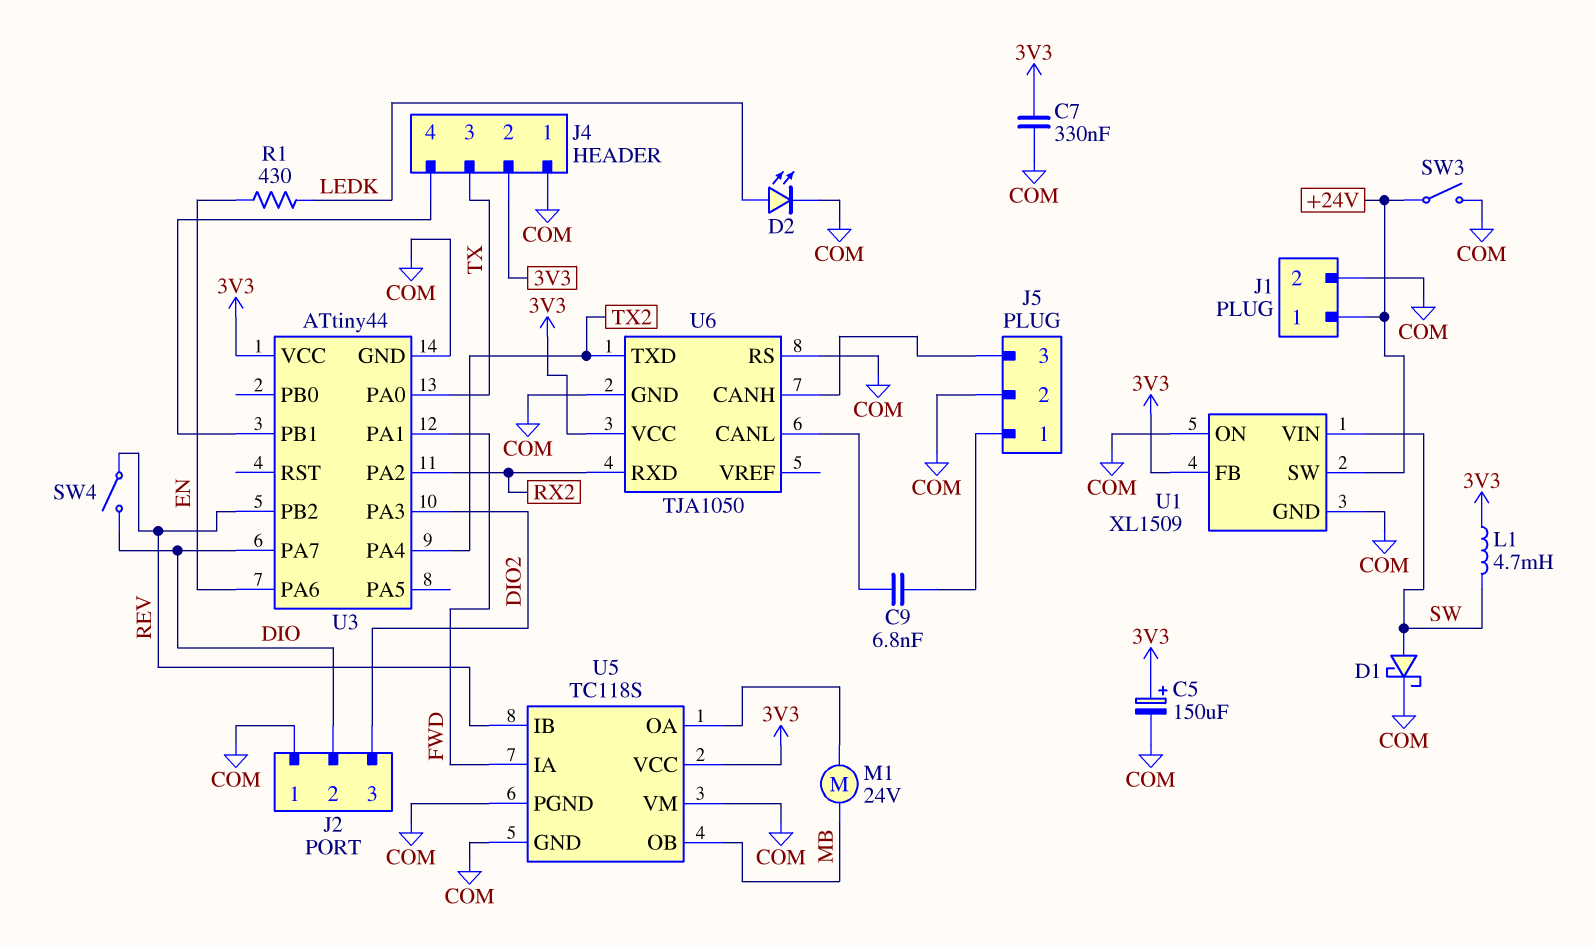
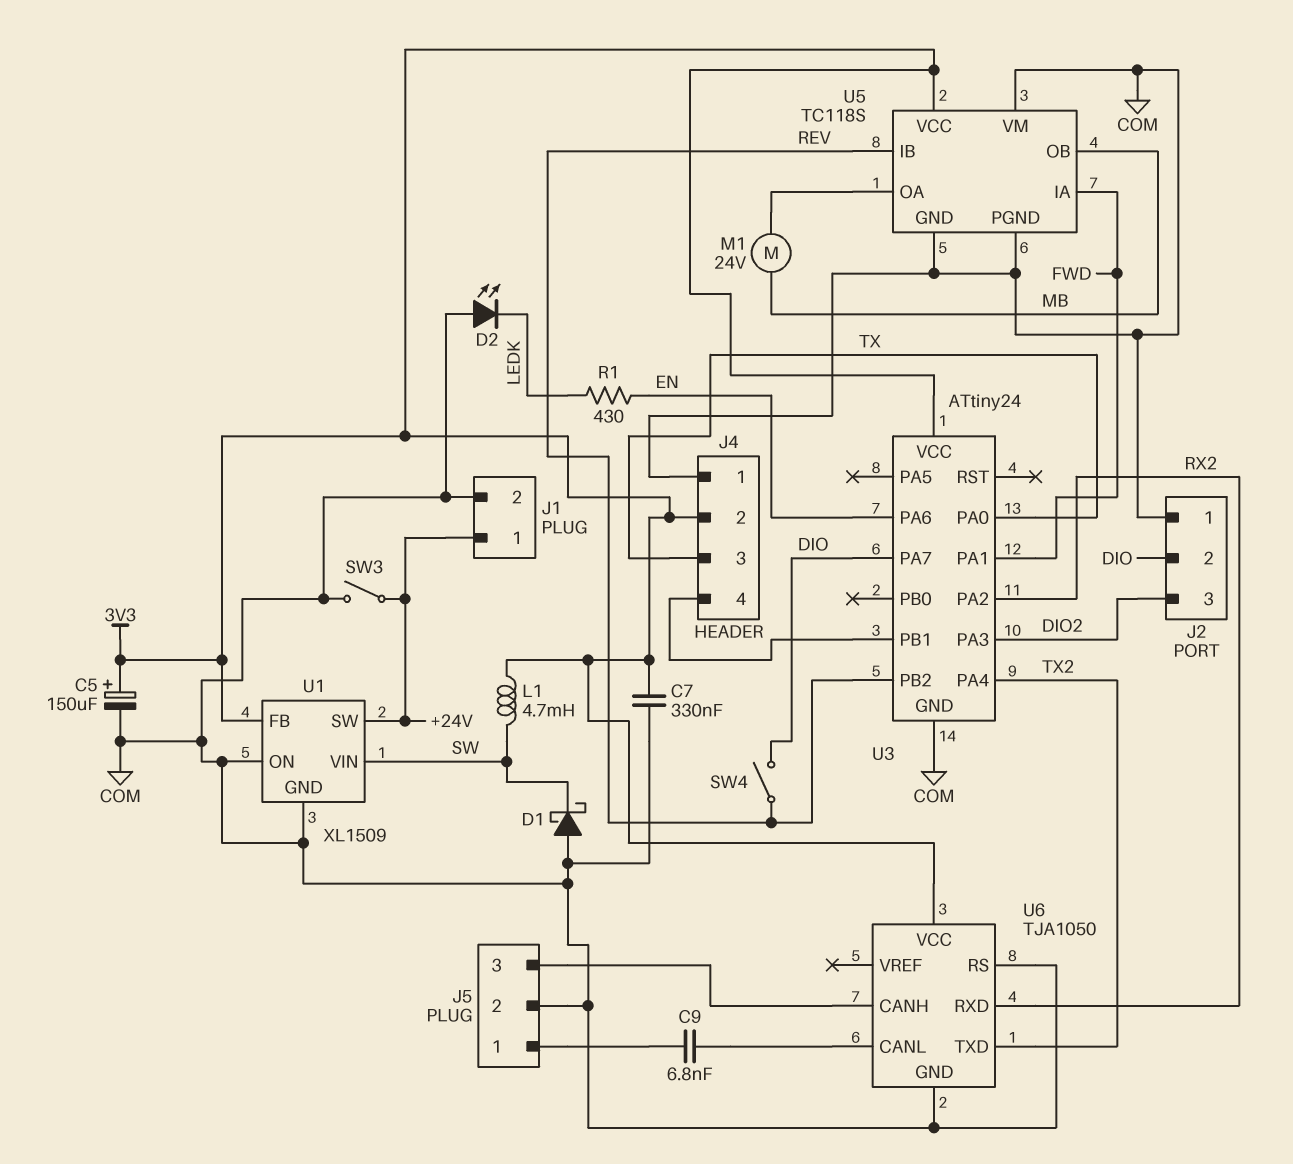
D1: schottky (A SW, K COM) -> schottky (A COM, K SW)
D2: LED (A LEDK, K COM) -> LED (A COM, K LEDK)
U3: ATtiny44 -> ATtiny24

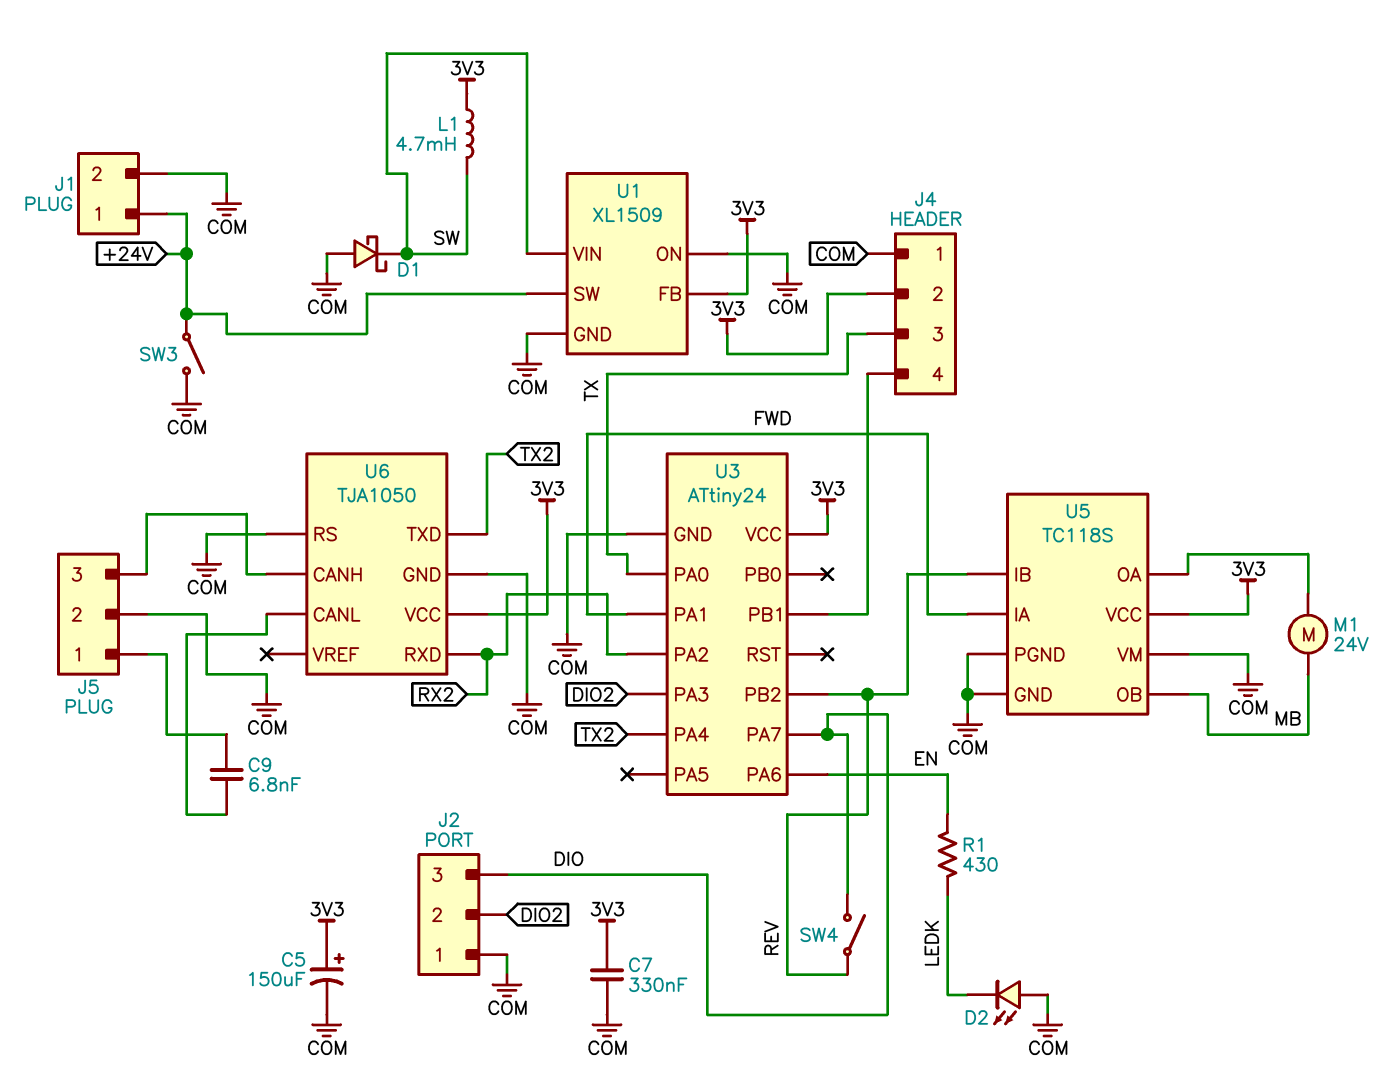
J2 pin 2: DIO -> DIO2
J2 pin 3: DIO2 -> DIO

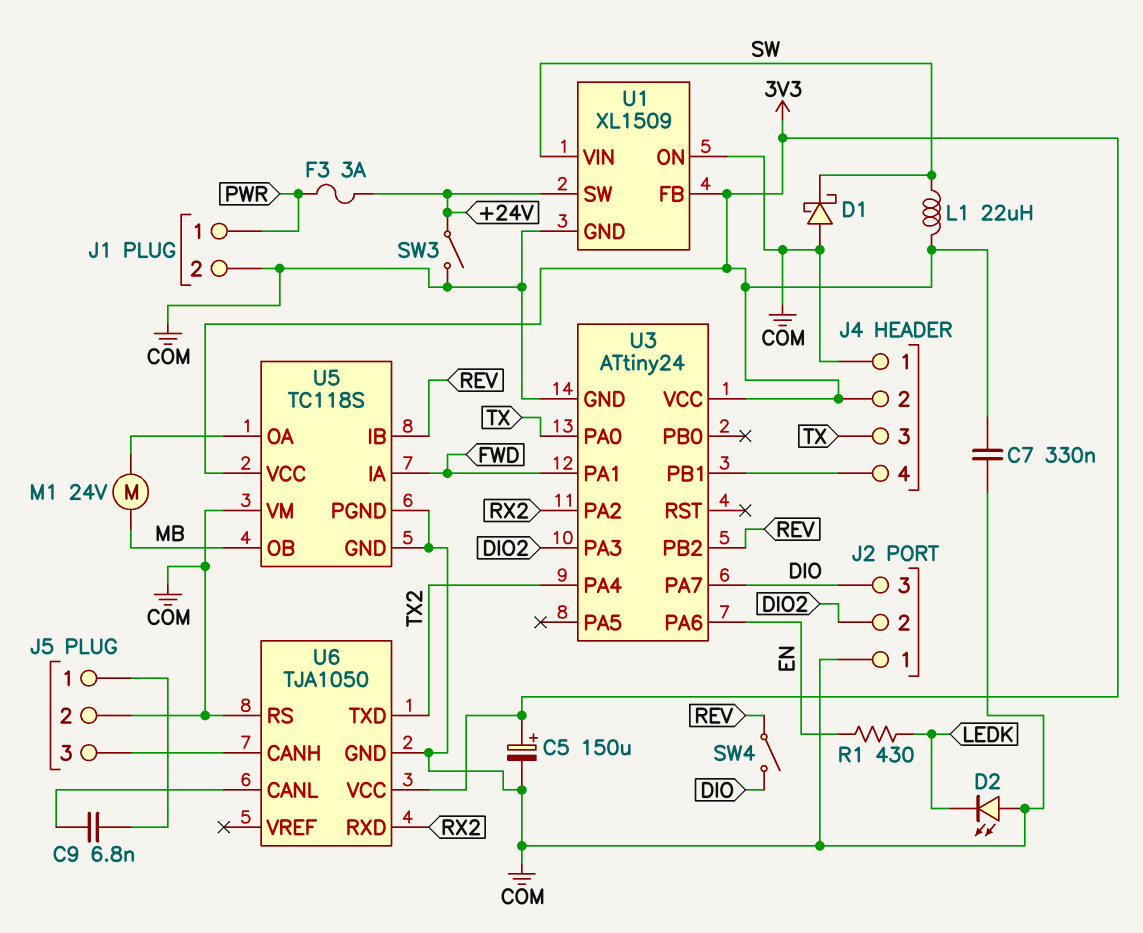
F3: none -> 3A (+24V, PWR)
J1 pin 1: +24V -> PWR
L1: 4.7mH (3V3, SW) -> 22uH (3V3, SW)

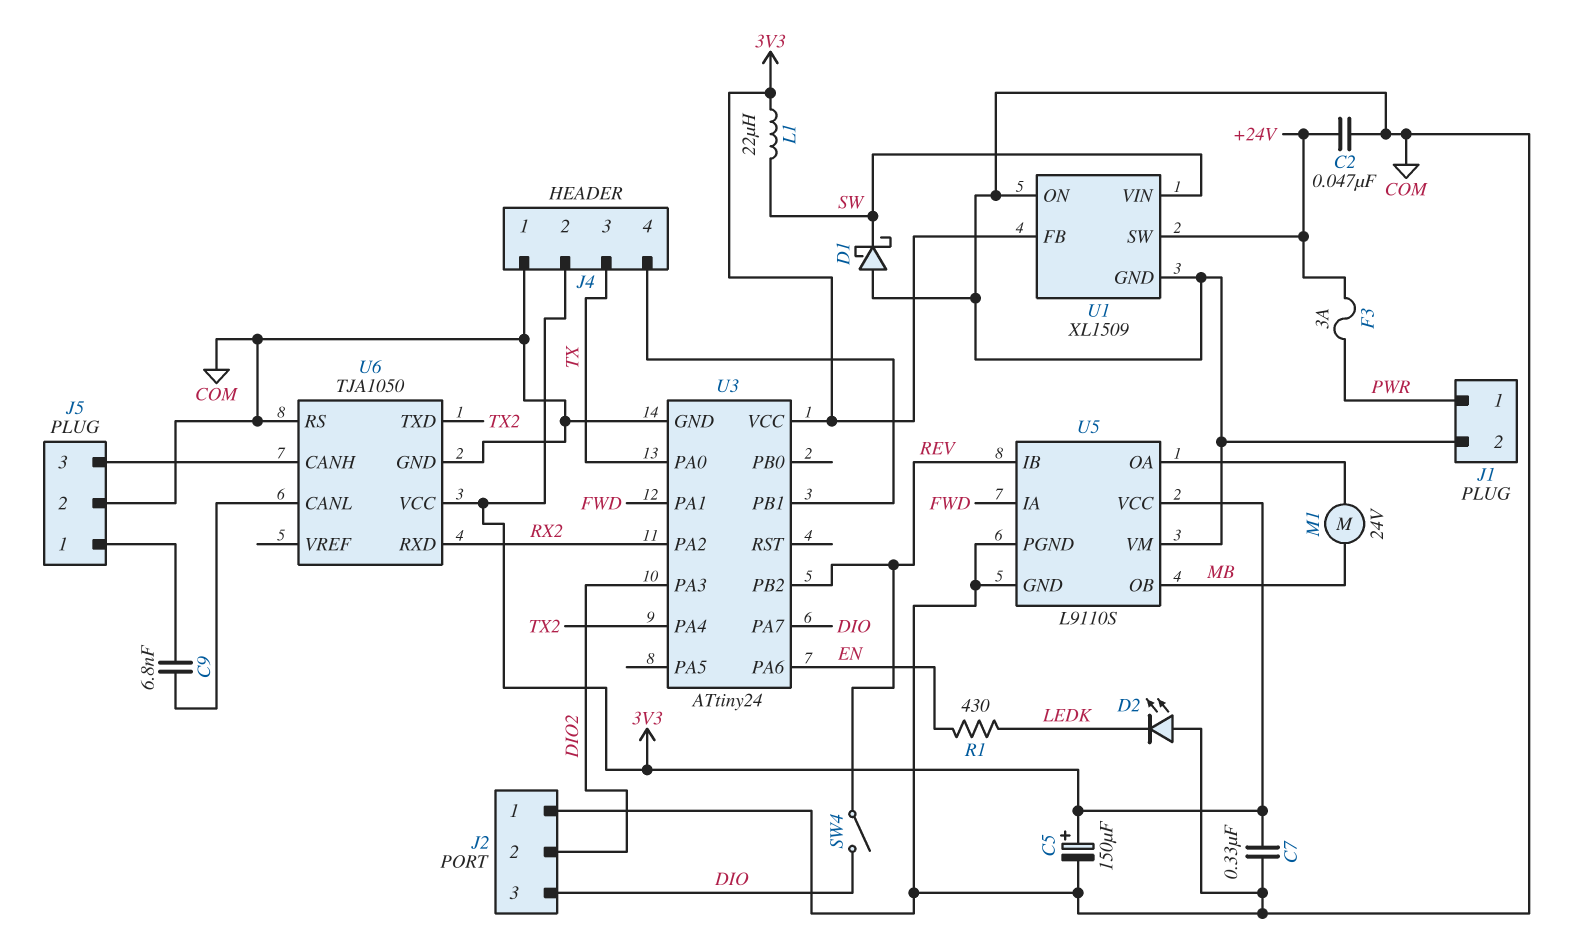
C2: none -> 47nF (+24V, COM)
SW3: switch (+24V, COM) -> none
U5: TC118S -> L9110S

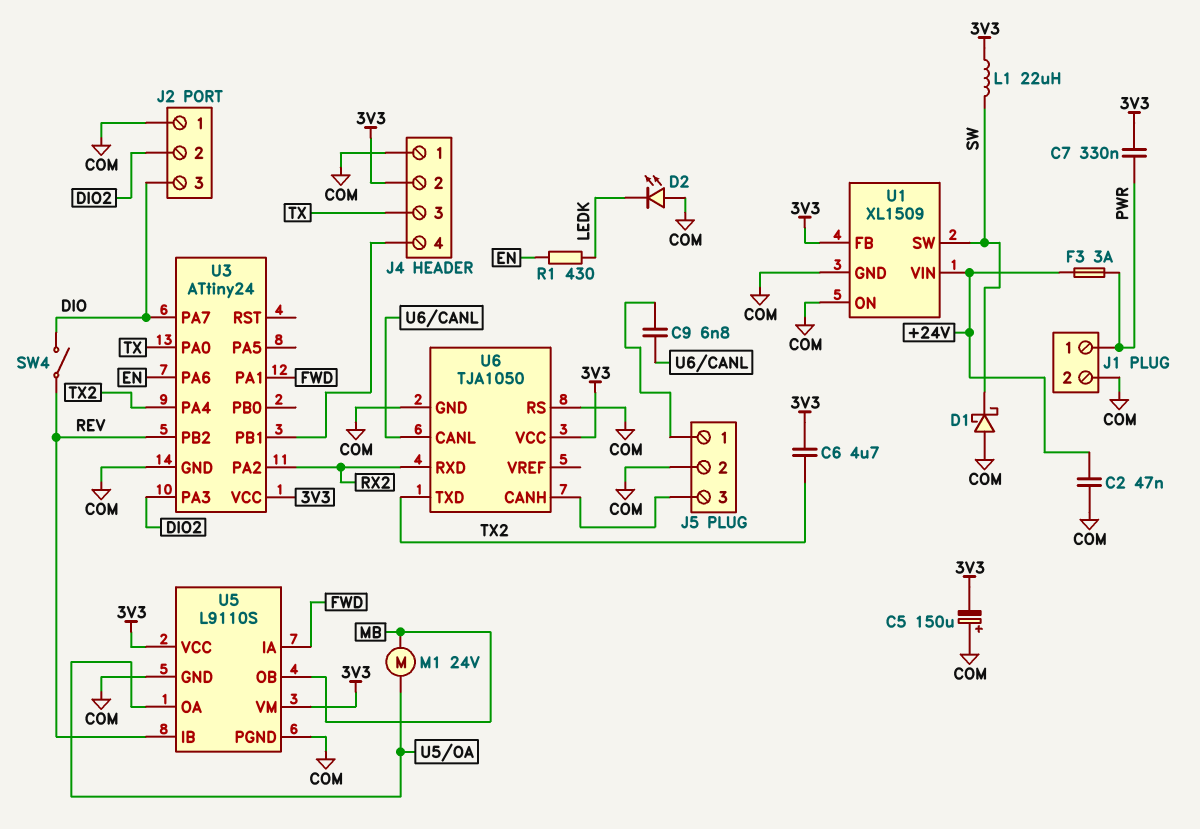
C5: 150uF (plus 3V3, minus COM) -> 150uF (plus COM, minus 3V3)
C6: none -> 4.7uF (3V3, TX2)
C7: 330nF (3V3, COM) -> 330nF (3V3, PWR)
U1 pin SW: +24V -> SW
U1 pin VIN: SW -> +24V
U5 pin VM: COM -> 3V3

